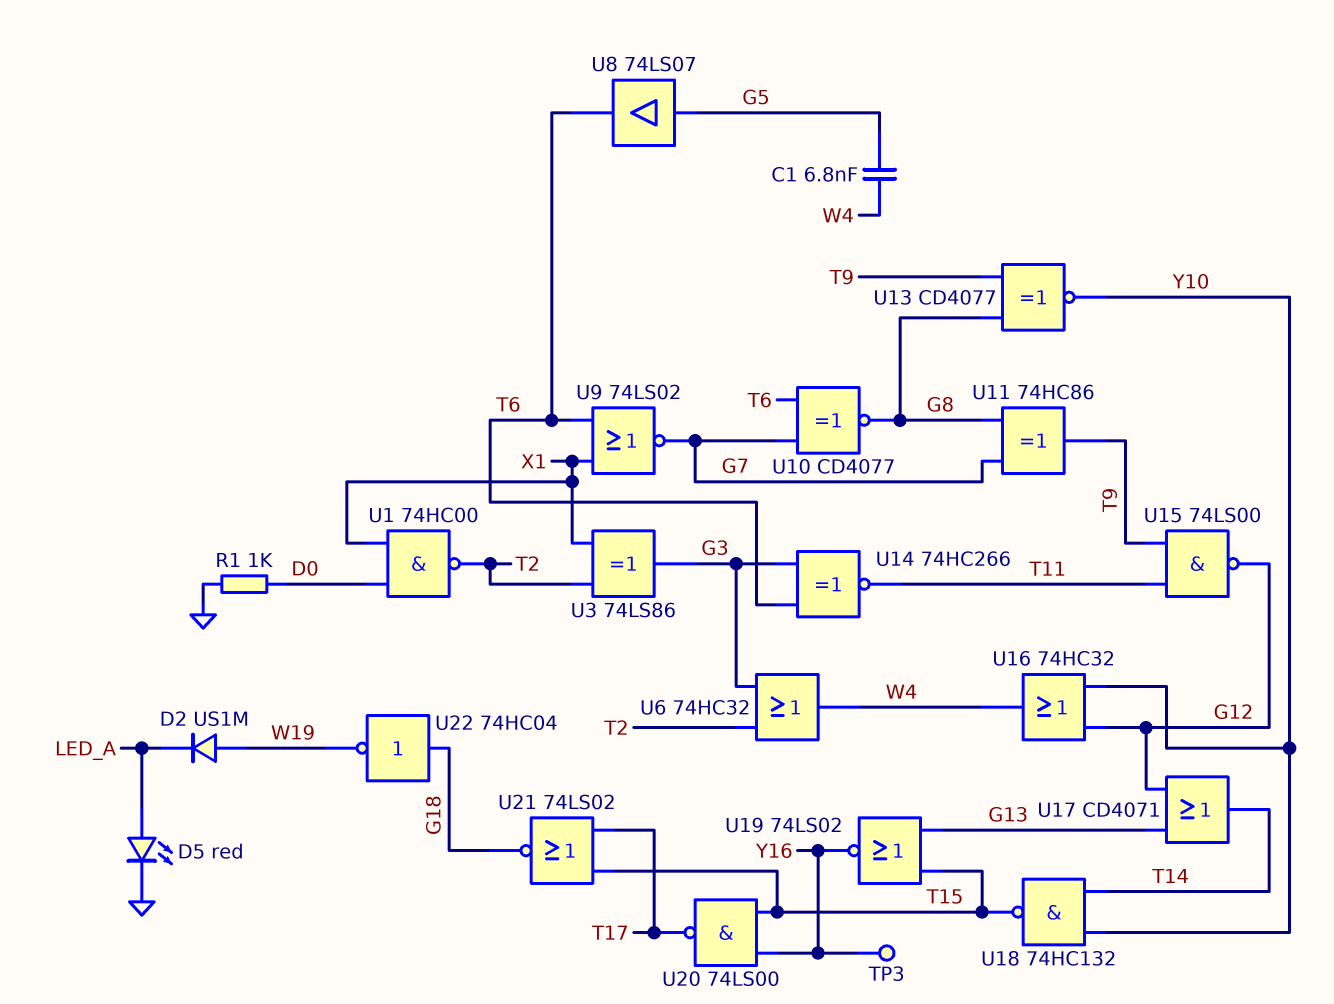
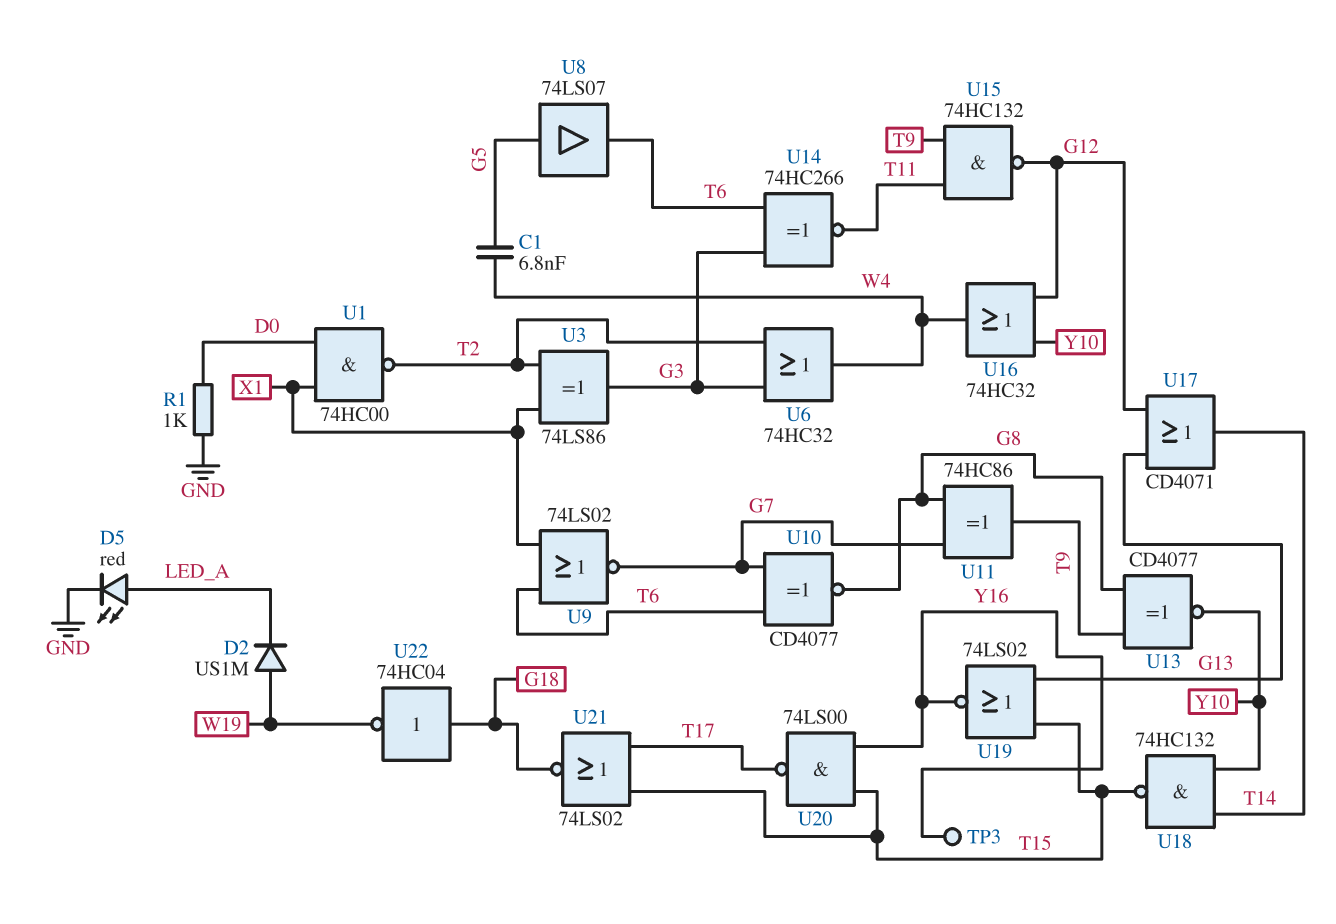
U15: NAND 74LS00 (in T9, in T11, out G12) -> NAND 74HC132 (in T9, in T11, out G12)

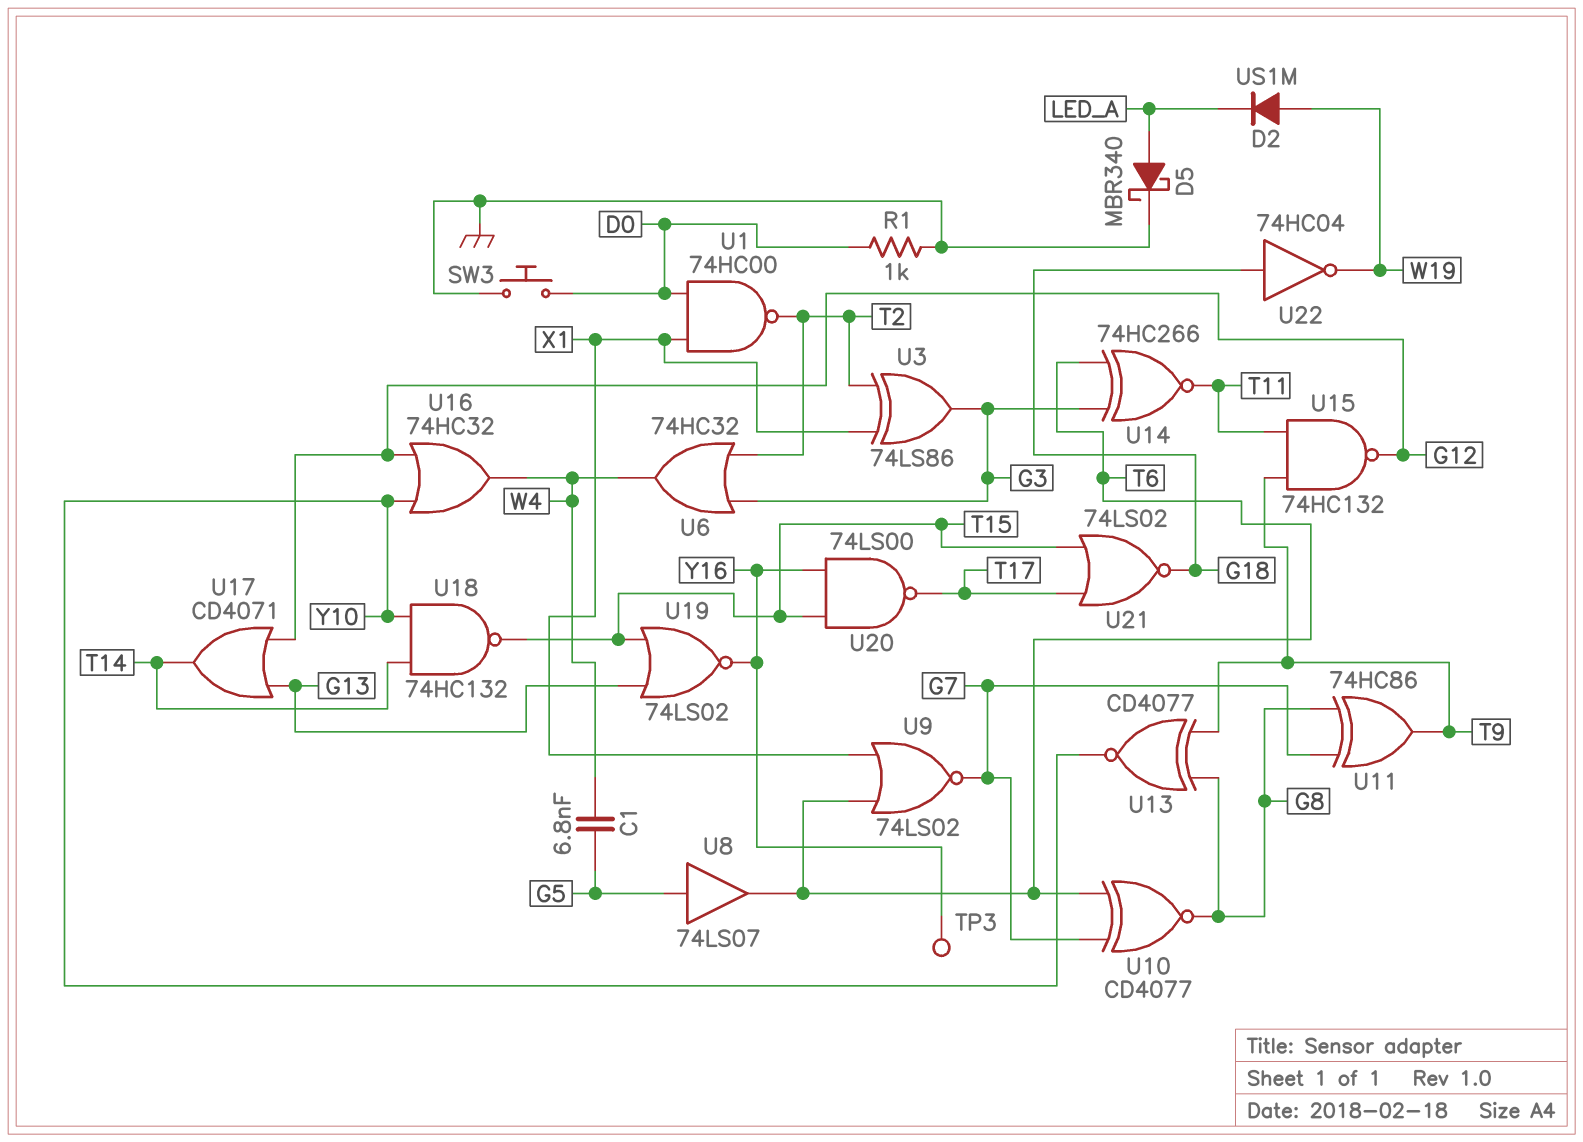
D5: LED red (A LED_A, K GND) -> schottky MBR340 (A LED_A, K GND)
SW3: none -> button (D0, GND)

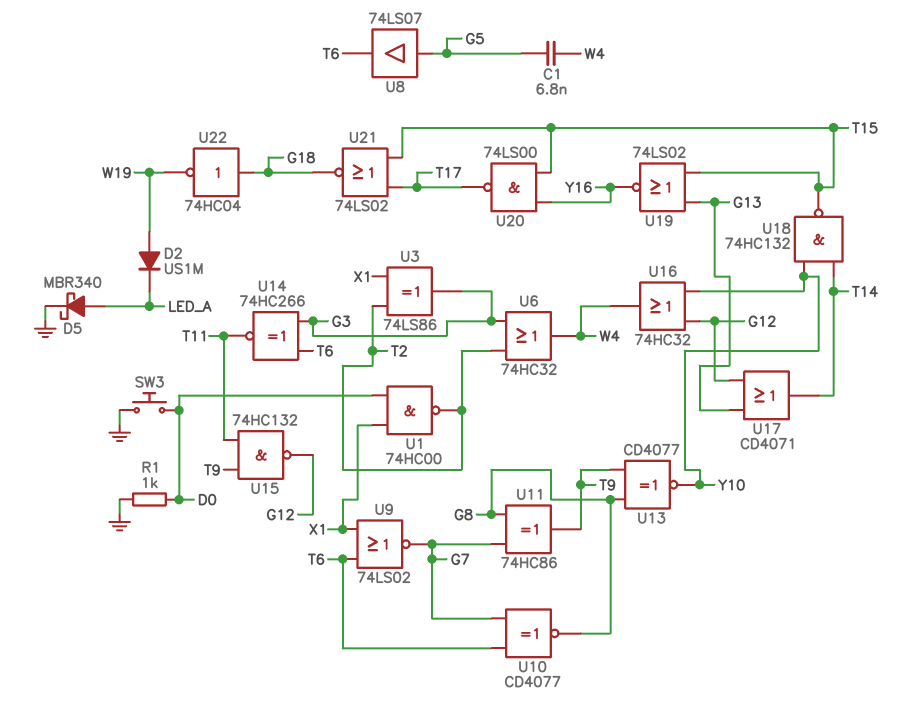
TP3: test point (Y16) -> none

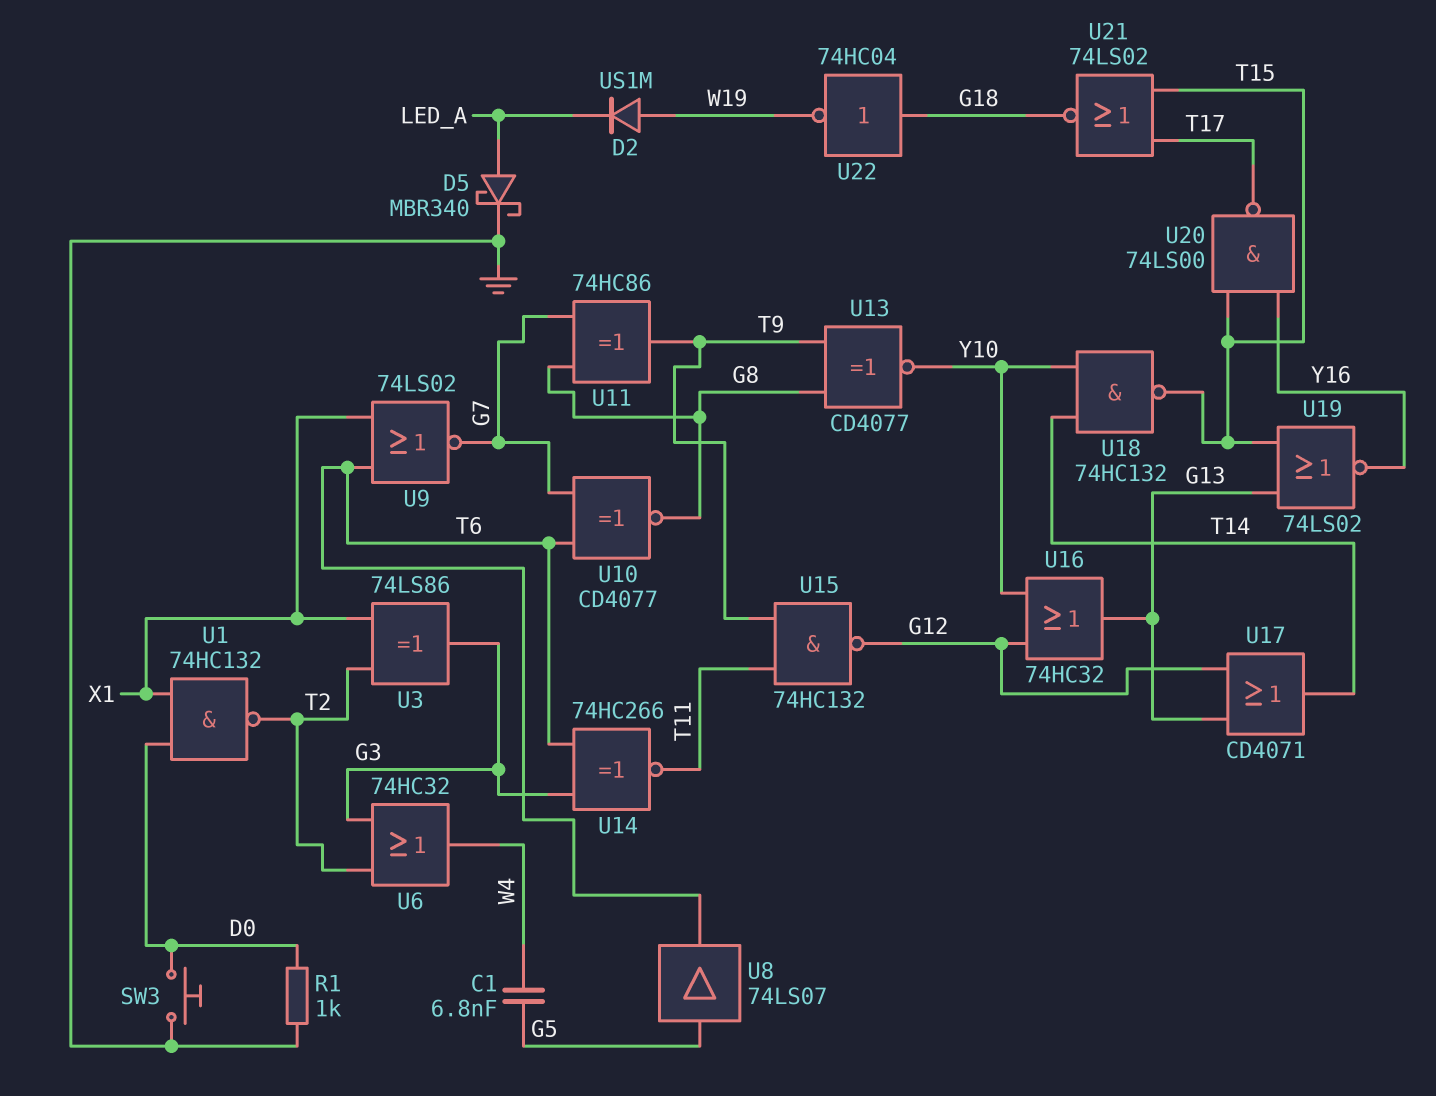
U1: NAND 74HC00 (in D0, in X1, out T2) -> NAND 74HC132 (in D0, in X1, out T2)
U16: OR 74HC32 (in G12, in Y10, out W4) -> OR 74HC32 (in G12, in Y10, out G13)

